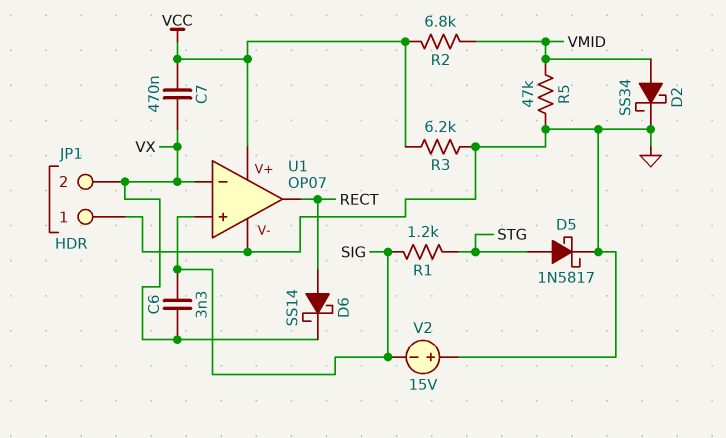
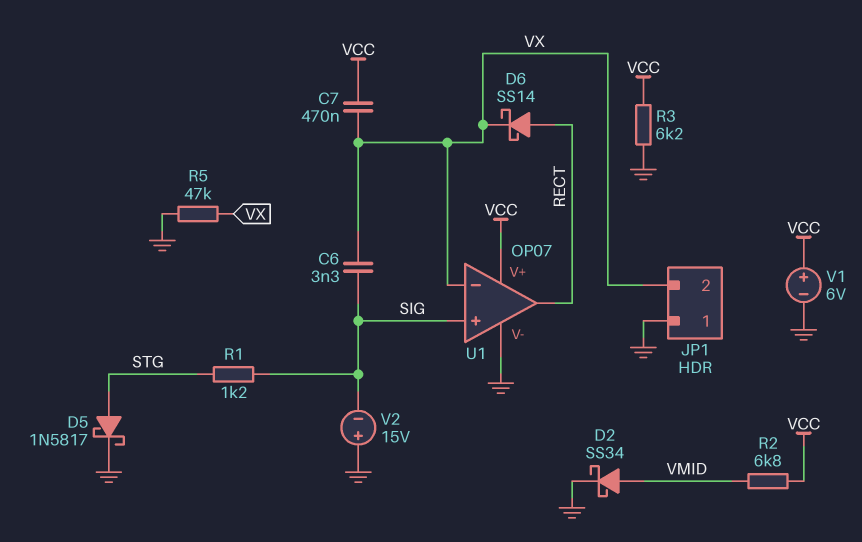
R5: 47k (GND, VMID) -> 47k (GND, VX)
V1: none -> 6V (plus VCC, minus GND)

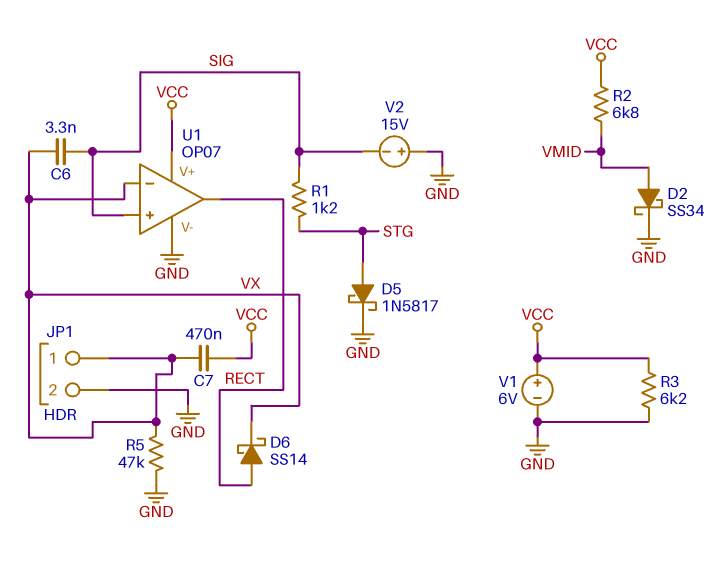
JP1 pin 1: GND -> VX
JP1 pin 2: VX -> GND

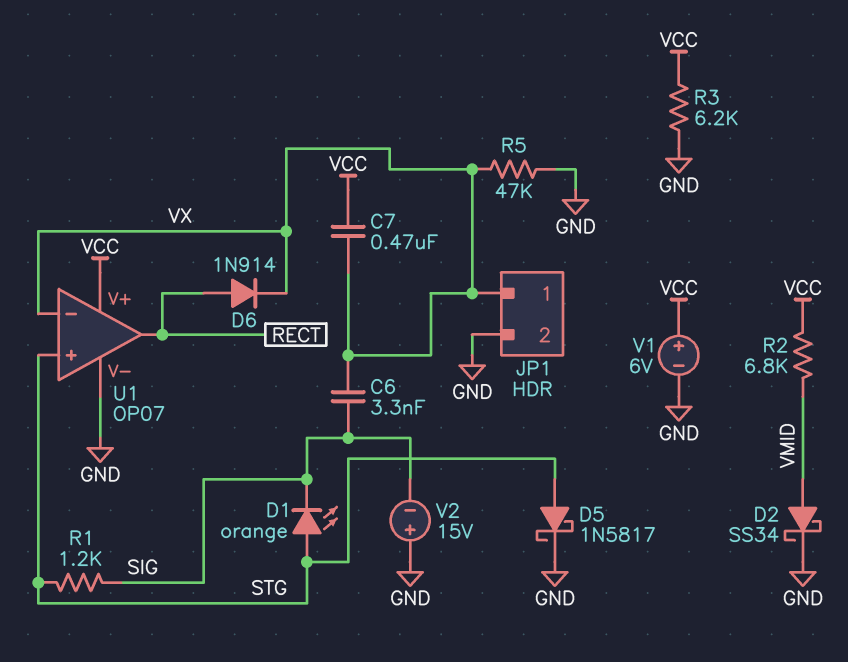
D1: none -> LED orange (A STG, K SIG)
D6: schottky SS14 (A RECT, K VX) -> diode 1N914 (A RECT, K VX)
U1 pin in+: SIG -> STG

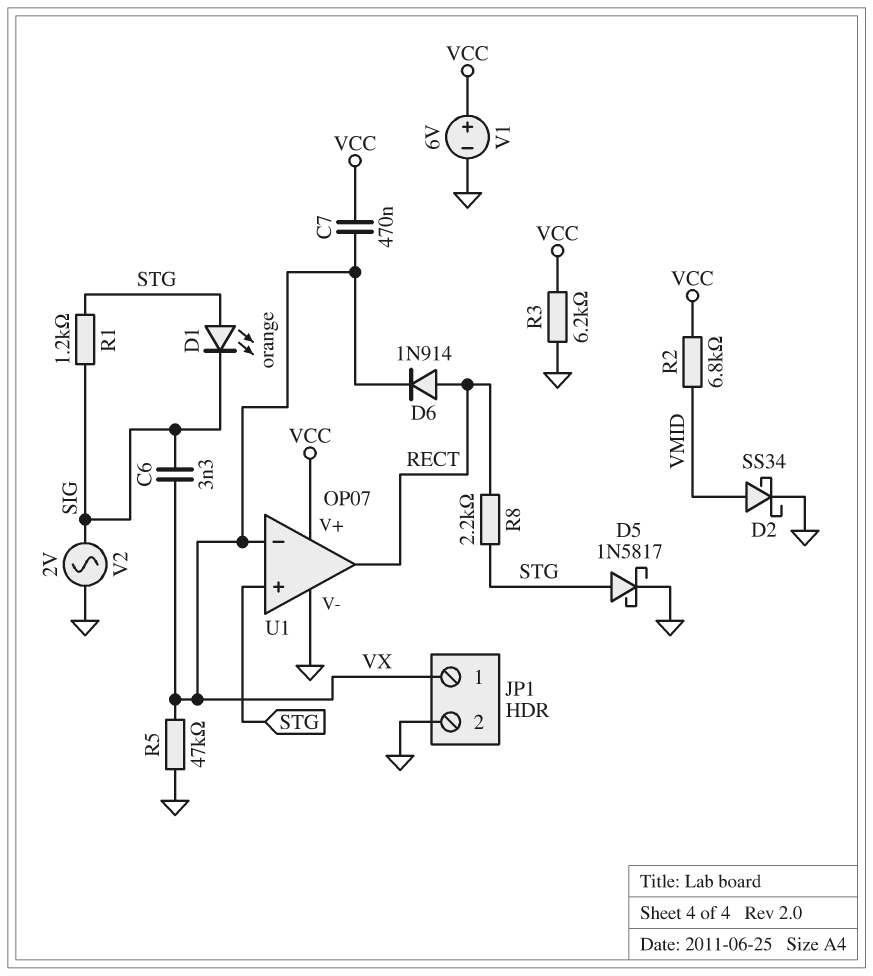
R8: none -> 2.2k (RECT, STG)
V2: 15V (plus GND, minus SIG) -> AC 2V (GND, SIG)

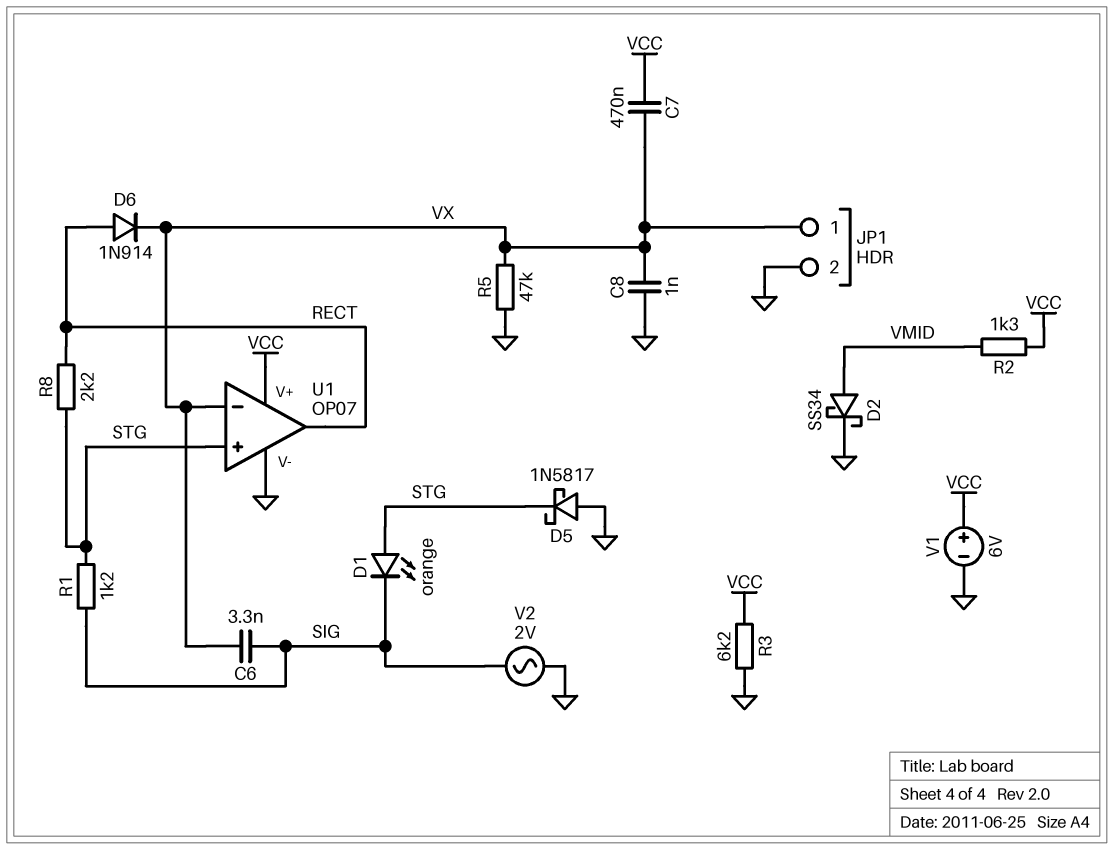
C8: none -> 1nF (GND, VX)
D5: schottky 1N5817 (A STG, K GND) -> schottky 1N5817 (A GND, K STG)
R2: 6.8k (VCC, VMID) -> 1.3k (VCC, VMID)

